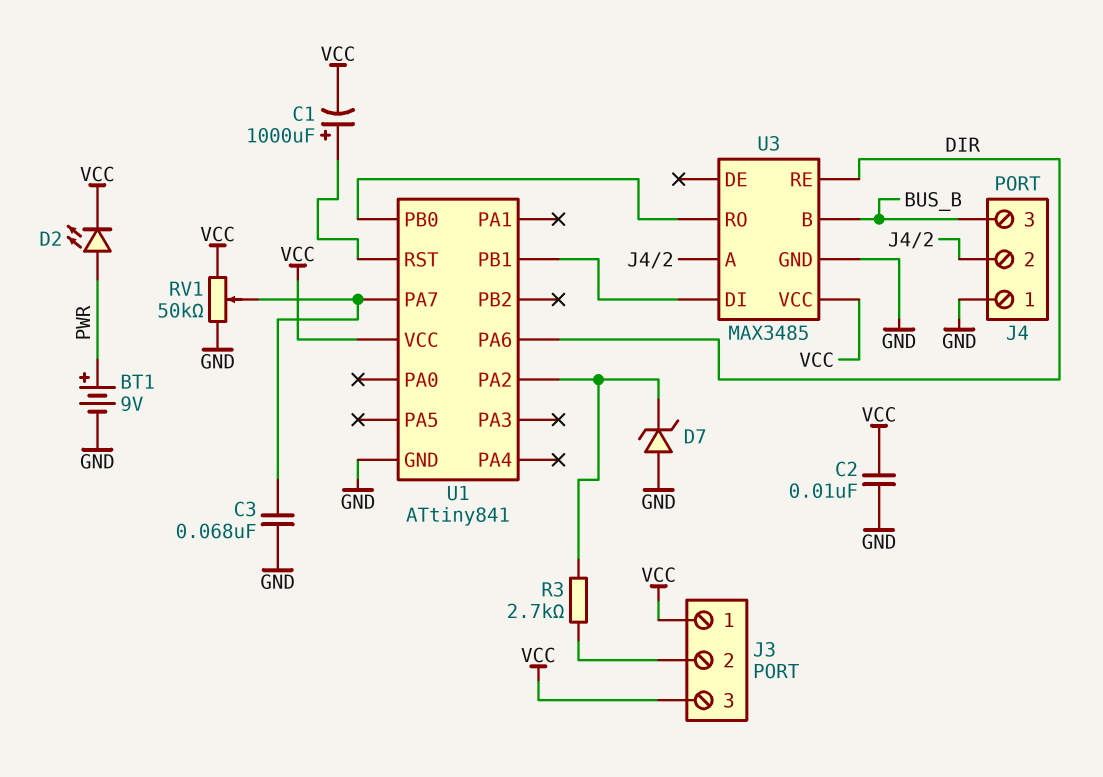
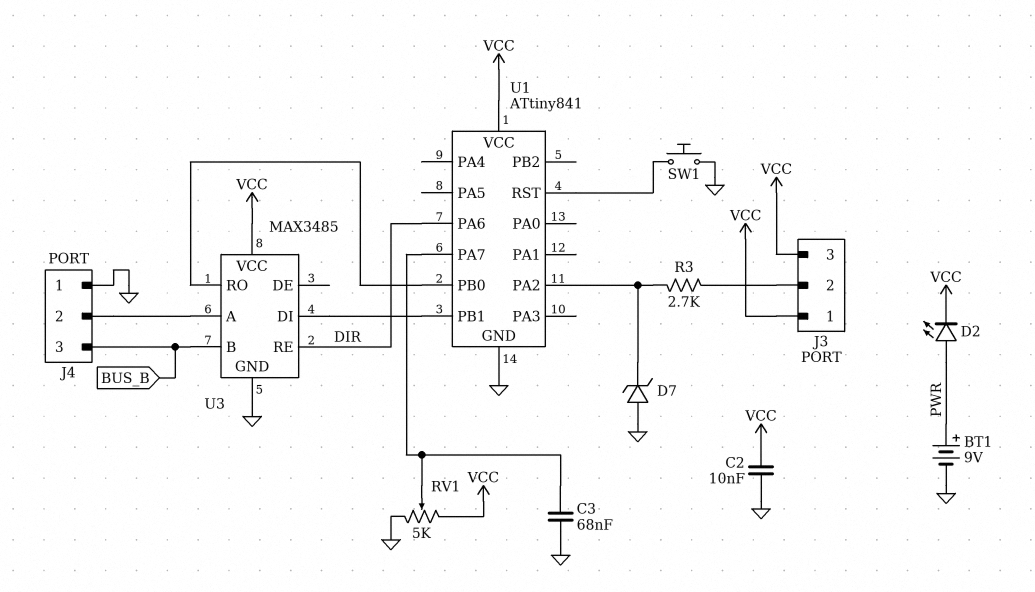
C1: 1000uF (plus U1/RST, minus VCC) -> none
RV1: 50k (GND, VCC, wiper U1/PA7) -> 5k (GND, VCC, wiper U1/PA7)
SW1: none -> button (GND, U1/RST)

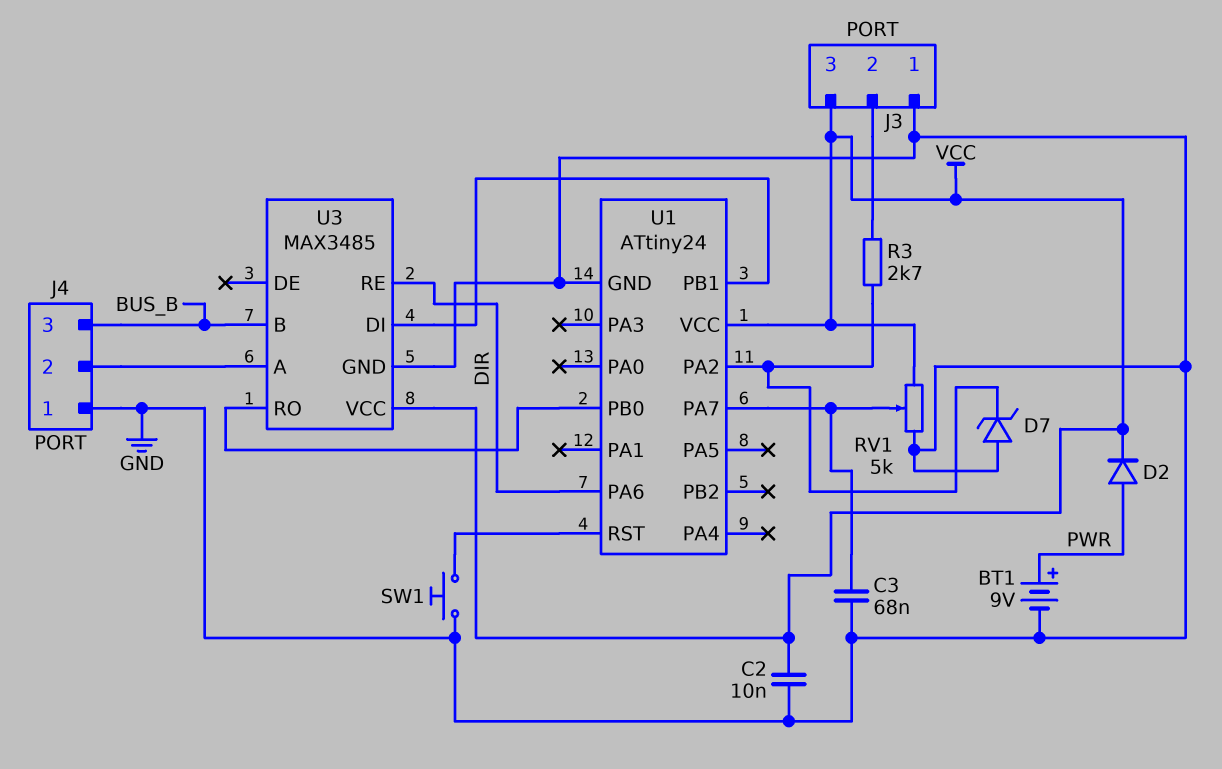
D2: LED (A PWR, K VCC) -> diode (A PWR, K VCC)
J3 pin 1: VCC -> GND
U1: ATtiny841 -> ATtiny24

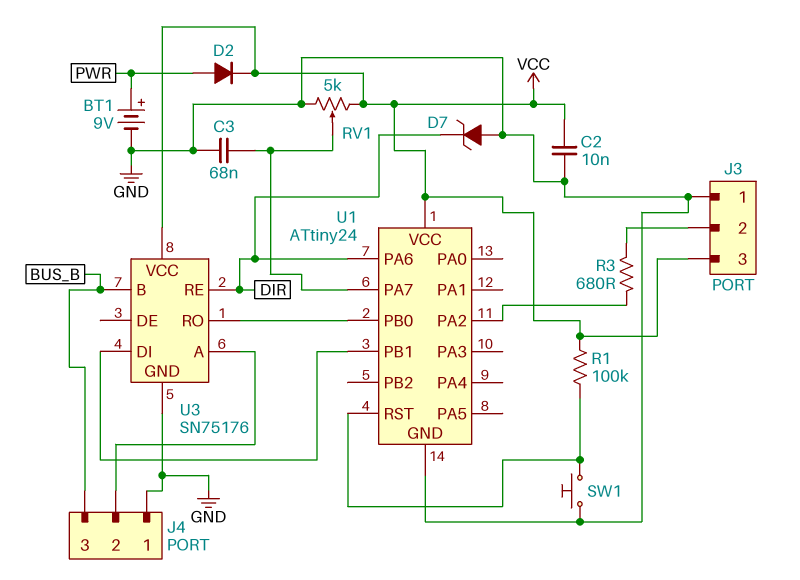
D7: zener (A GND, K U1/PA2) -> zener (A GND, K DIR)
R1: none -> 100k (U1/RST, VCC)
R3: 2.7k (J3/2, U1/PA2) -> 680 (J3/2, U1/PA2)
U3: MAX3485 -> SN75176

